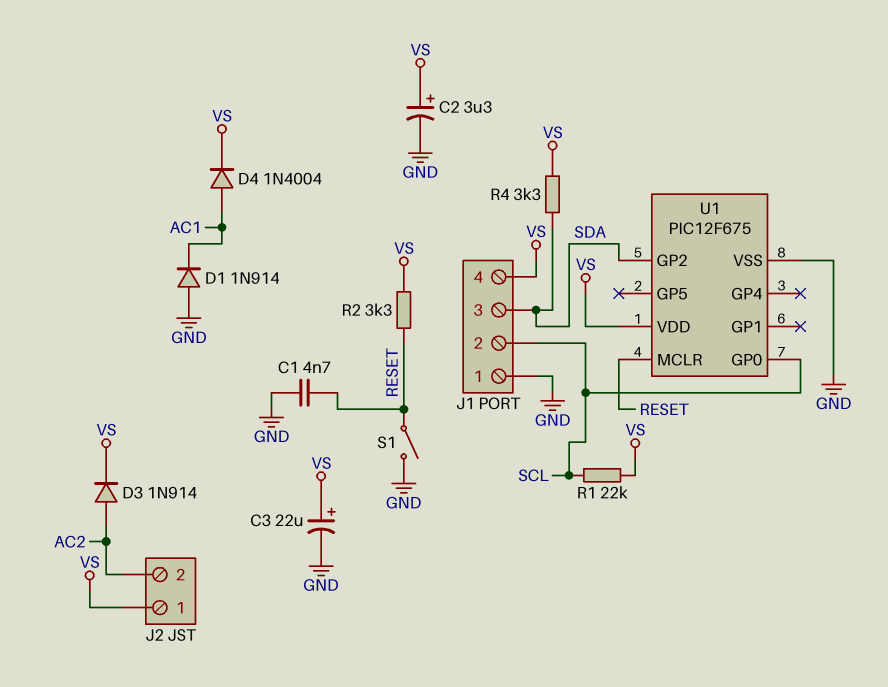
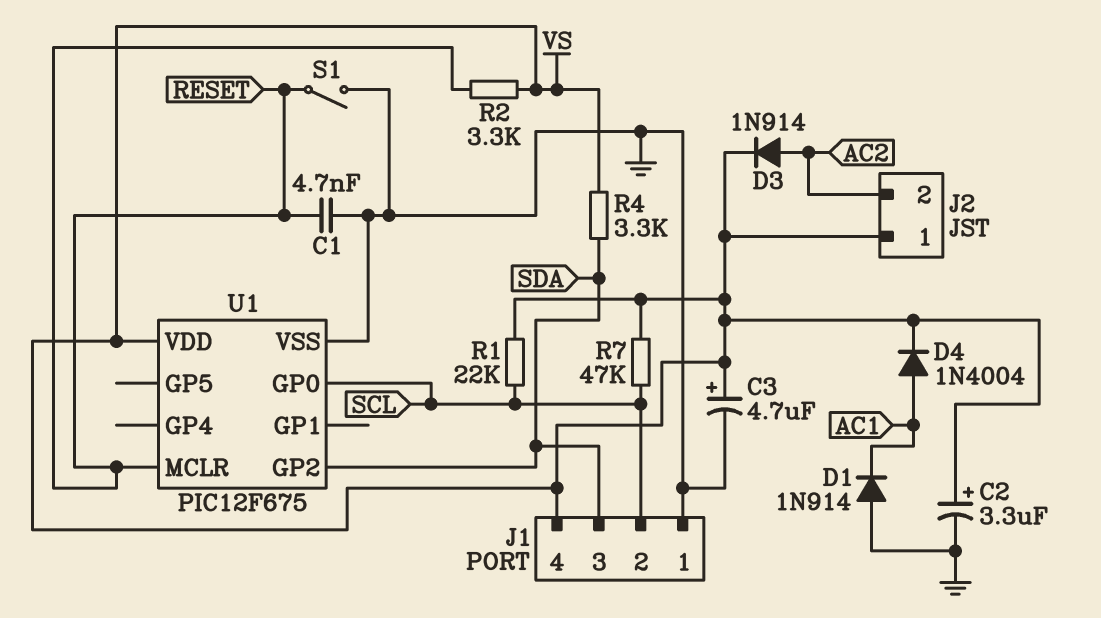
C3: 22uF (plus VS, minus GND) -> 4.7uF (plus VS, minus GND)
R7: none -> 47k (SCL, VS)

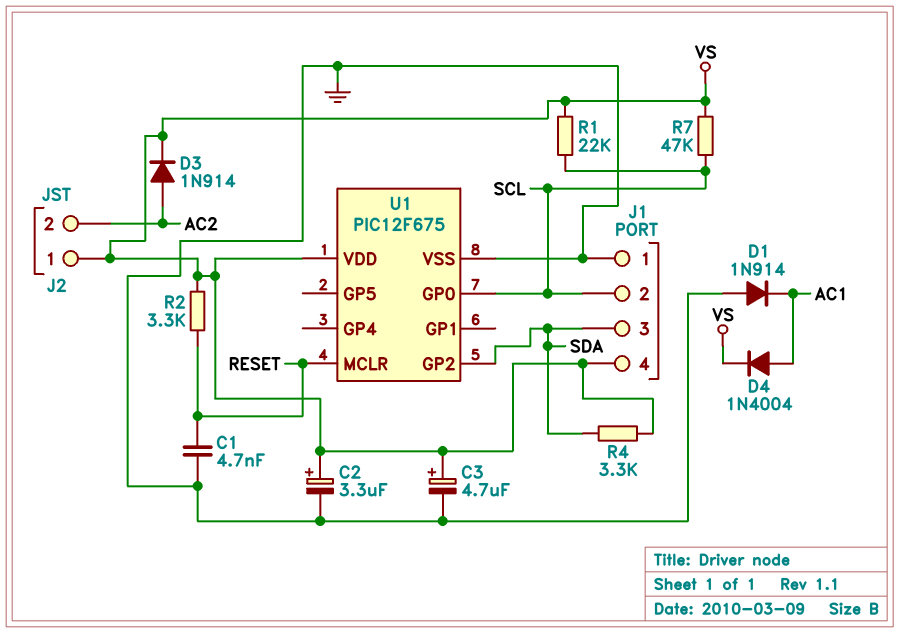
S1: switch (GND, RESET) -> none

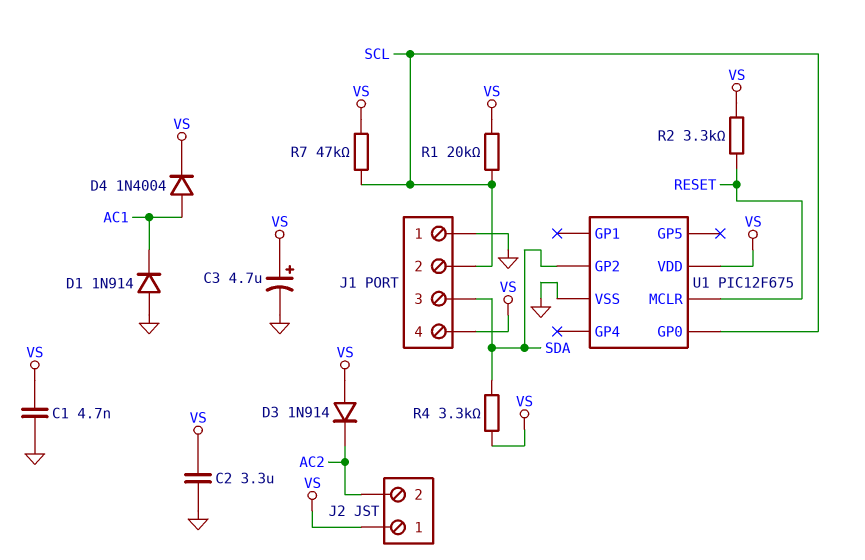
C1: 4.7nF (GND, RESET) -> 4.7nF (GND, VS)
C2: 3.3uF (plus VS, minus GND) -> 3.3uF (GND, VS)
D3: diode 1N914 (A AC2, K VS) -> diode 1N914 (A VS, K AC2)
R1: 22k (SCL, VS) -> 20k (SCL, VS)

